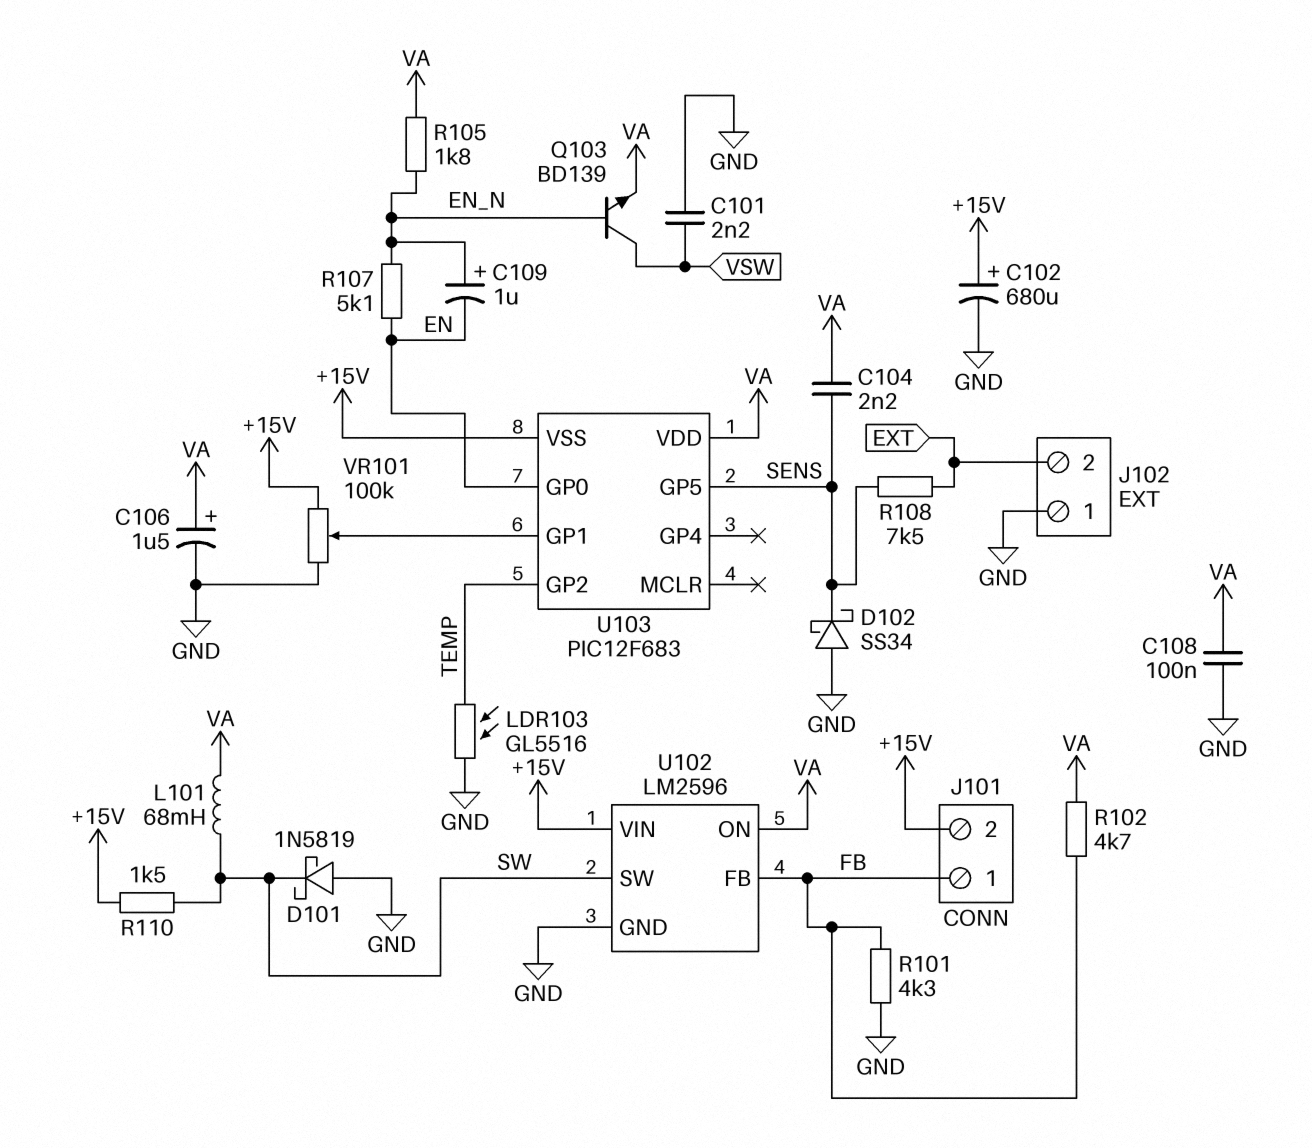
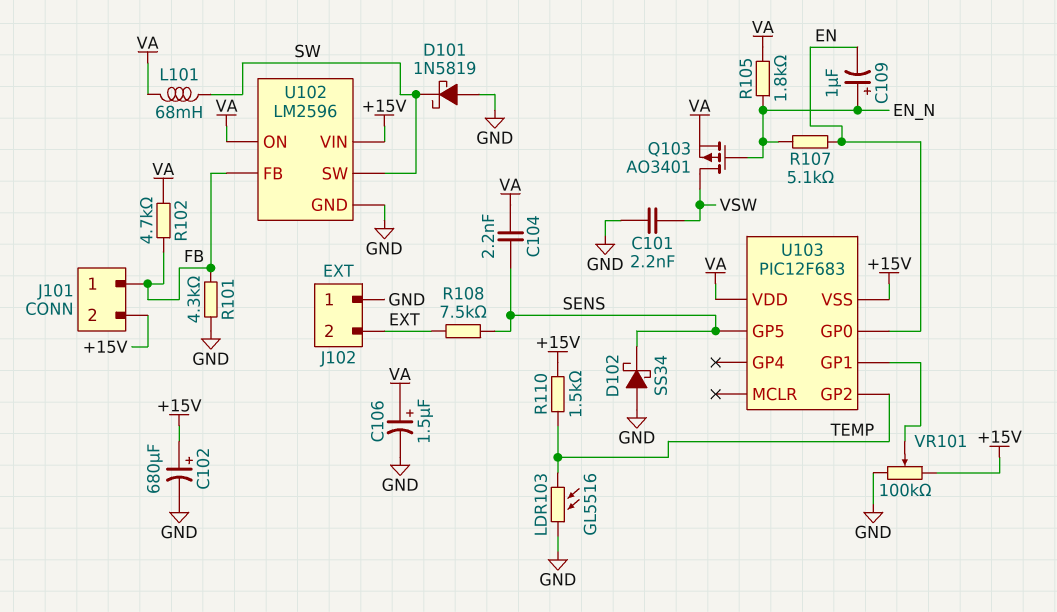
C108: 100nF (GND, VA) -> none
Q103: NPN BD139 (B EN_N, C VSW, E VA) -> PMOS AO3401 (G EN_N, D VSW, S VA)
R110: 1.5k (+15V, SW) -> 1.5k (+15V, TEMP)

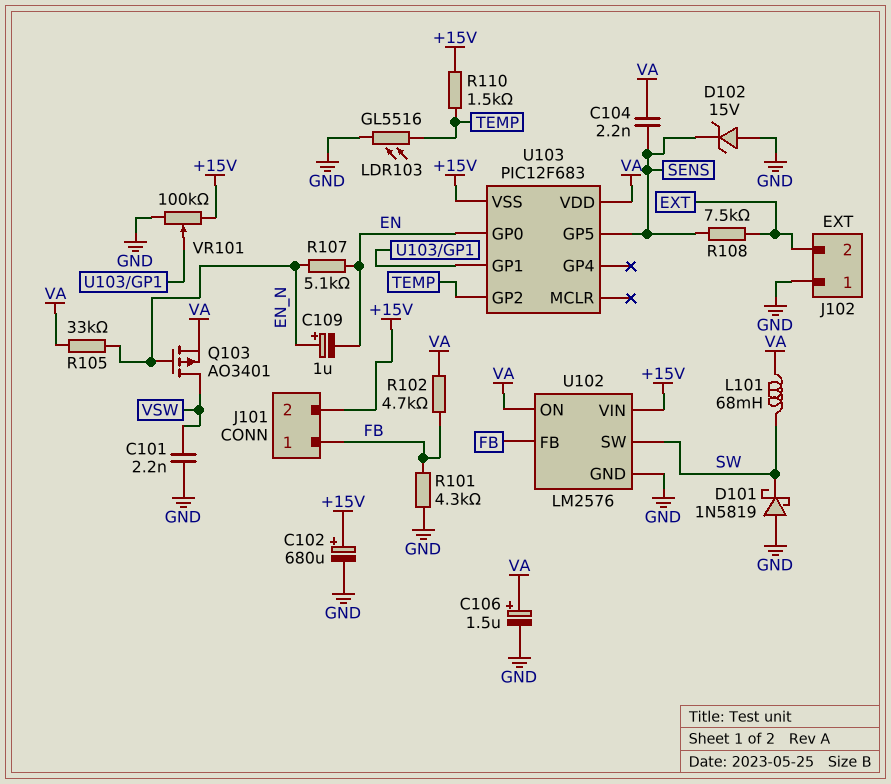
D102: schottky SS34 (A GND, K SENS) -> zener 15V (A GND, K SENS)
R105: 1.8k (EN_N, VA) -> 33k (EN_N, VA)
U102: LM2596 -> LM2576

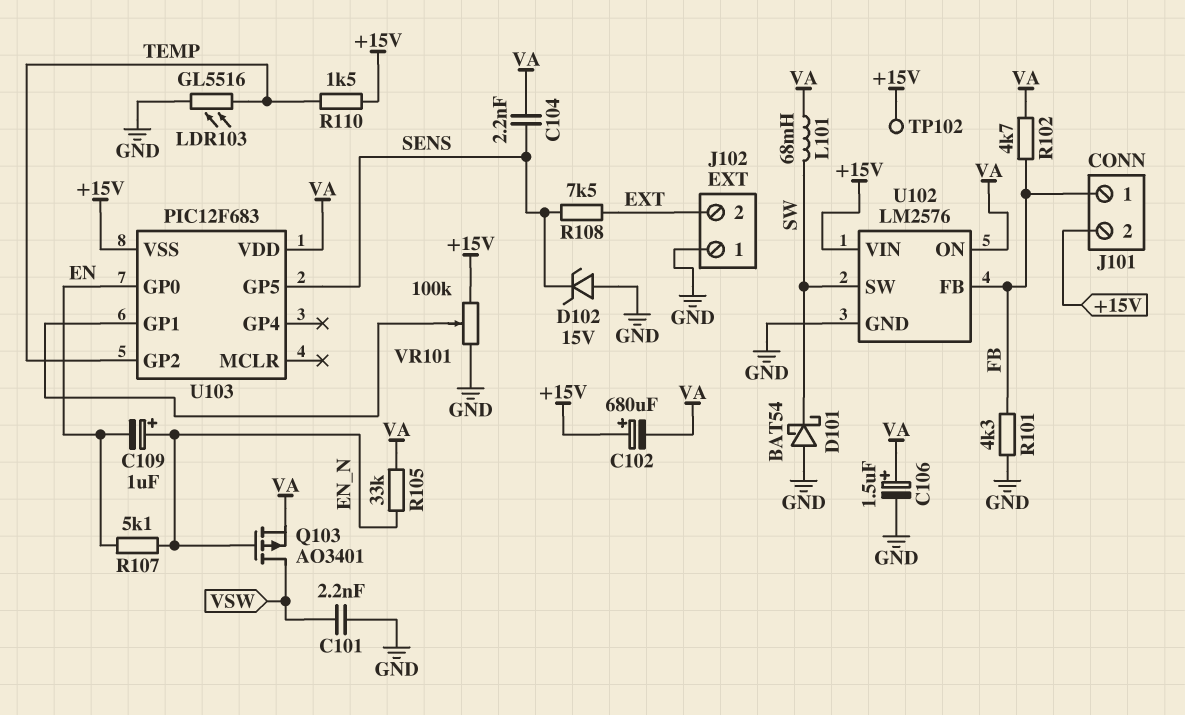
C102: 680uF (plus +15V, minus GND) -> 680uF (plus +15V, minus VA)
D101: schottky 1N5819 (A GND, K SW) -> schottky BAT54 (A GND, K SW)
TP102: none -> test point (+15V)

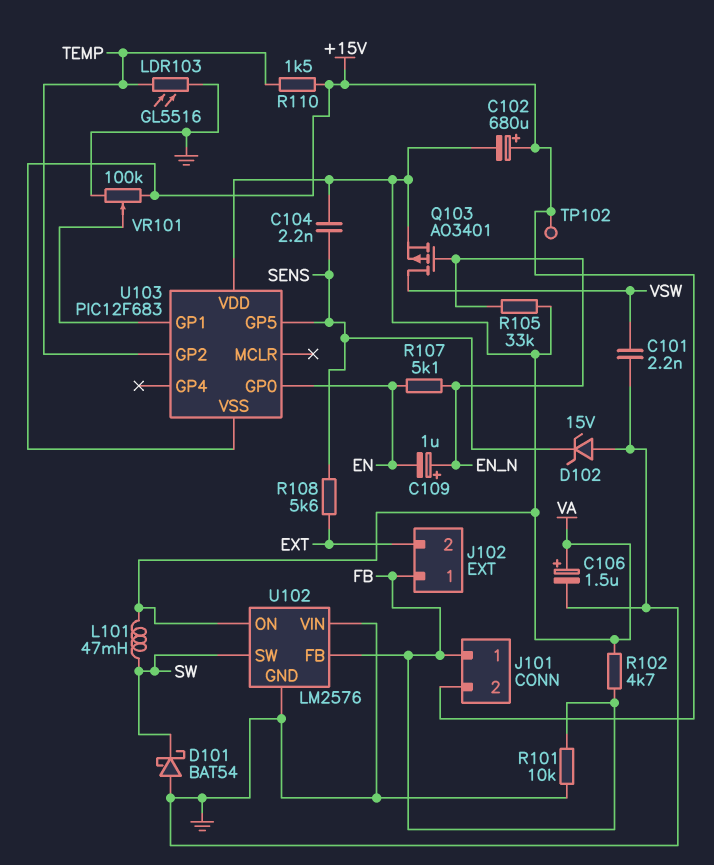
J102 pin 1: GND -> FB
L101: 68mH (SW, VA) -> 47mH (SW, VA)
R101: 4.3k (FB, GND) -> 10k (FB, GND)
R108: 7.5k (EXT, SENS) -> 5.6k (EXT, SENS)
U102 pin VIN: +15V -> GND

